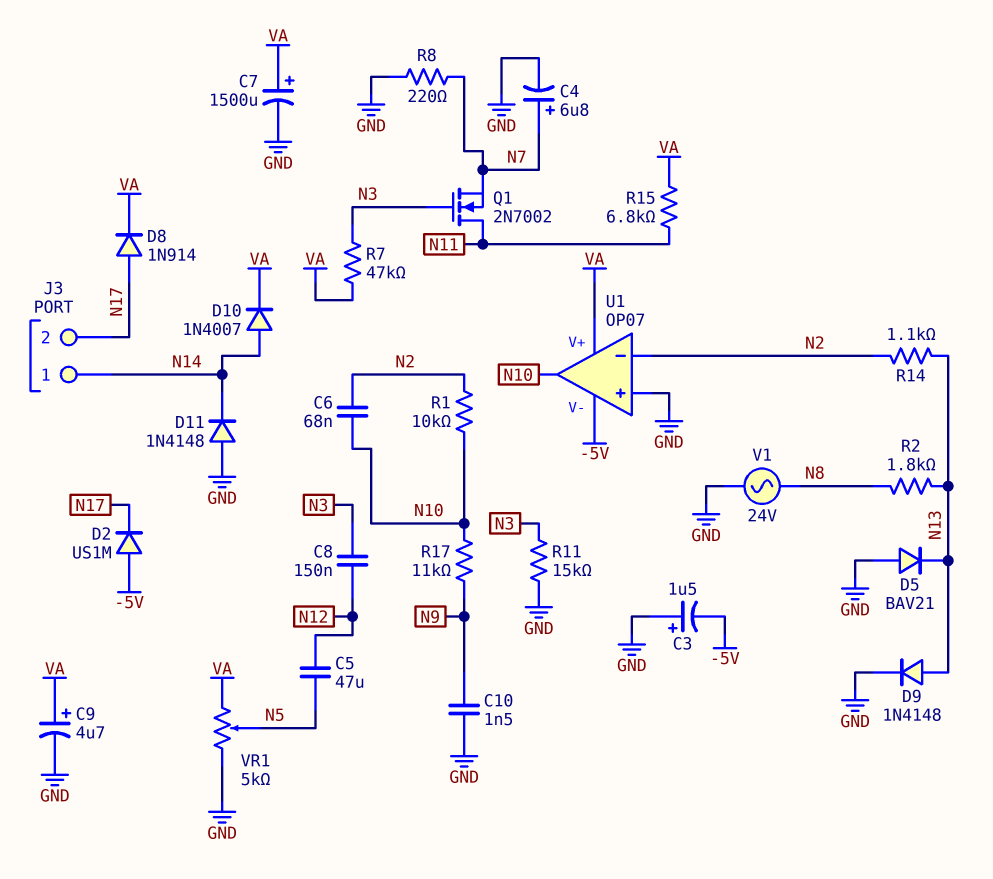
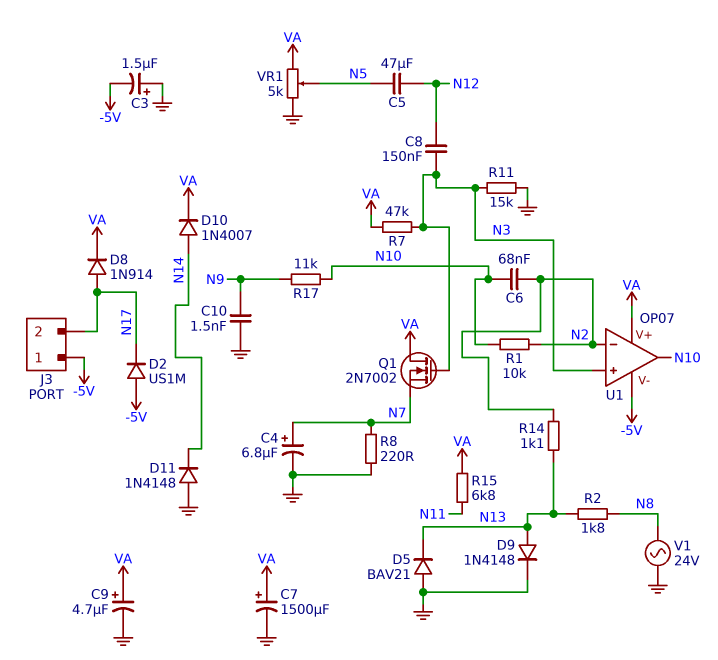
J3 pin 1: N14 -> -5V
Q1: NMOS 2N7002 (G N3, D N11, S N7) -> NMOS 2N7002 (G N3, D VA, S N7)
U1 pin in+: GND -> N3

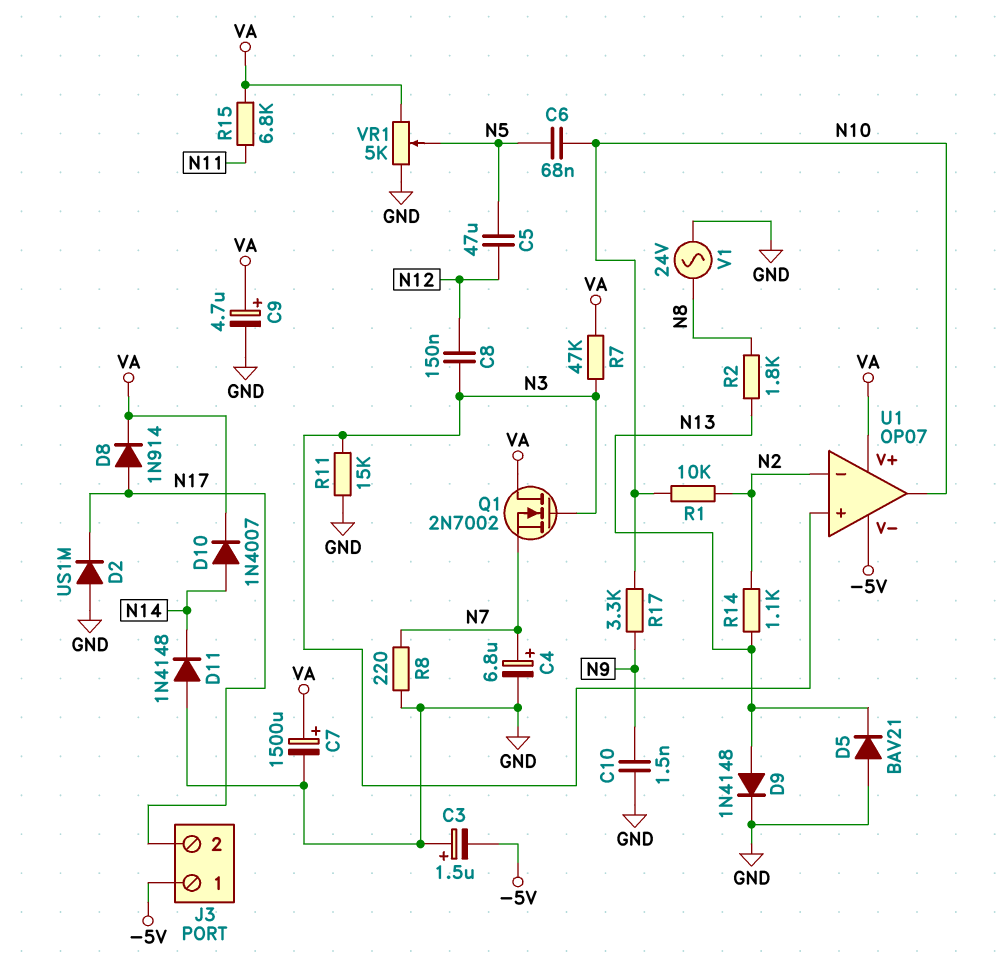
C6: 68nF (N2, N10) -> 68nF (N5, N10)
D2: diode US1M (A -5V, K N17) -> diode US1M (A GND, K N17)
R17: 11k (N9, N10) -> 3.3k (N9, N10)

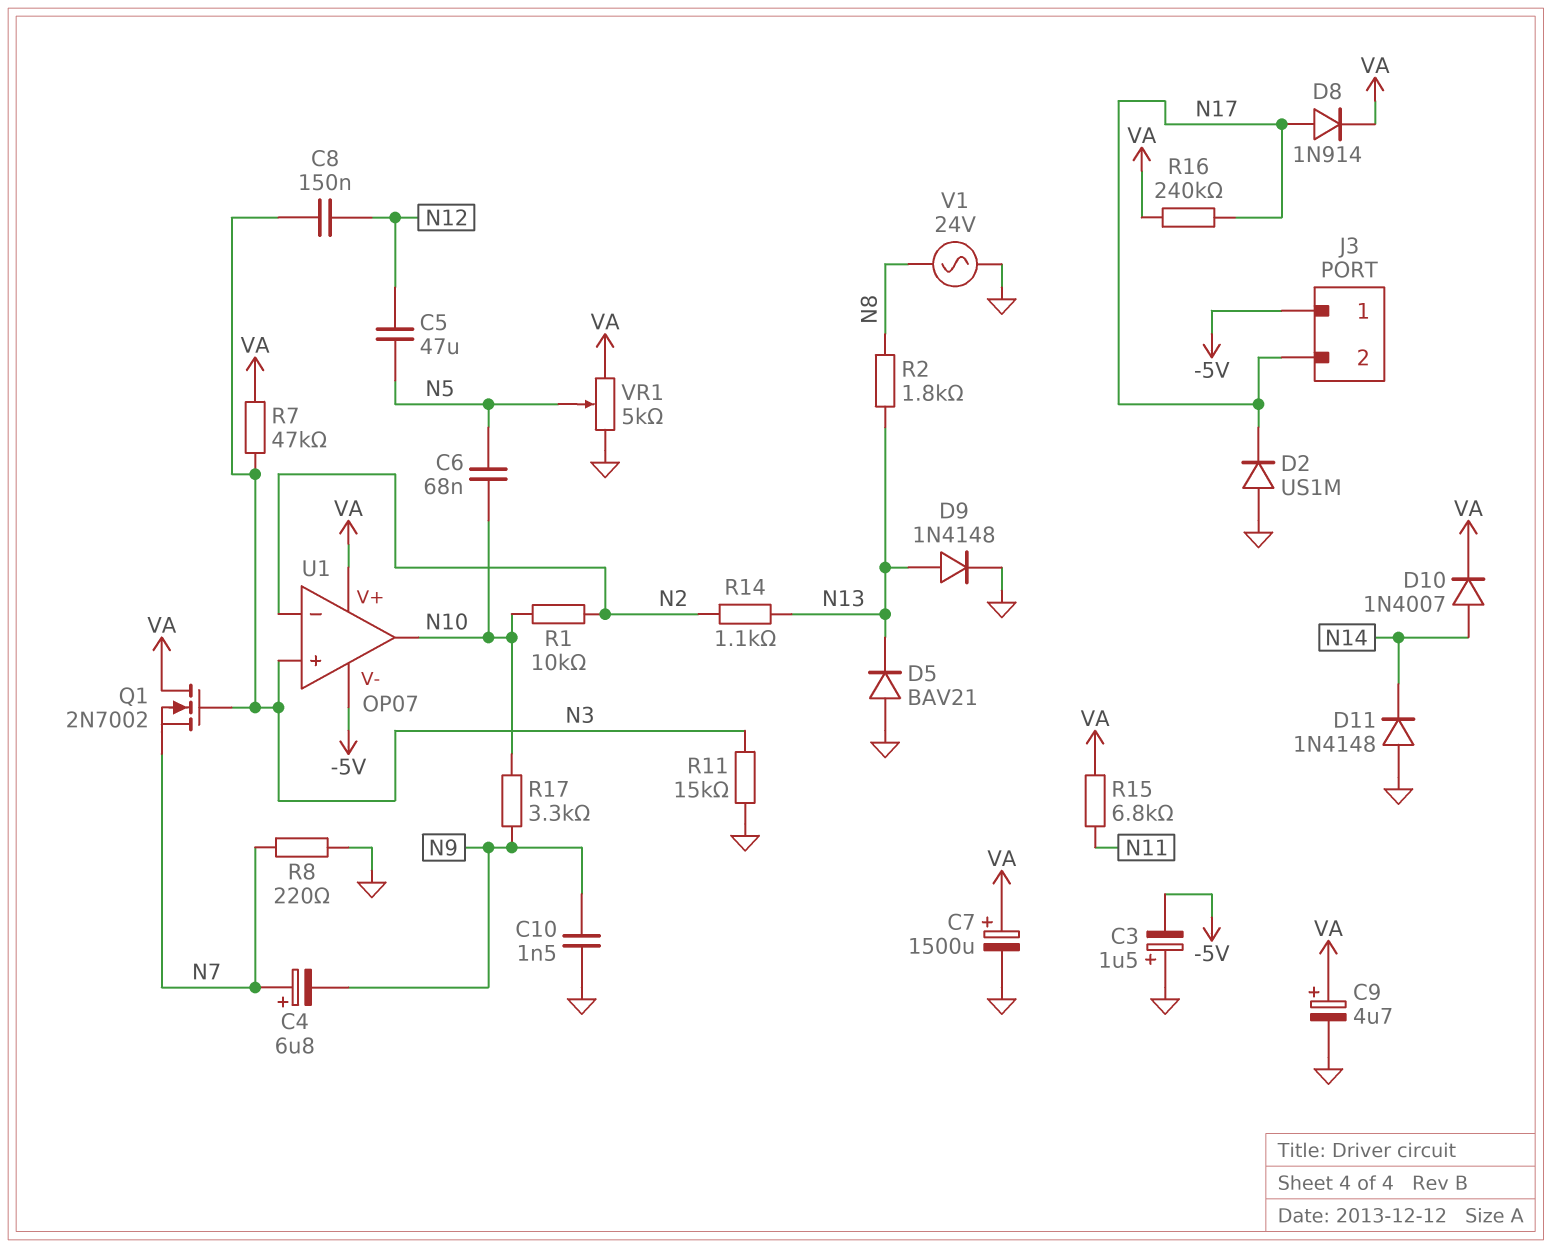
C4: 6.8uF (plus N7, minus GND) -> 6.8uF (plus N7, minus N9)
R16: none -> 240k (N17, VA)

